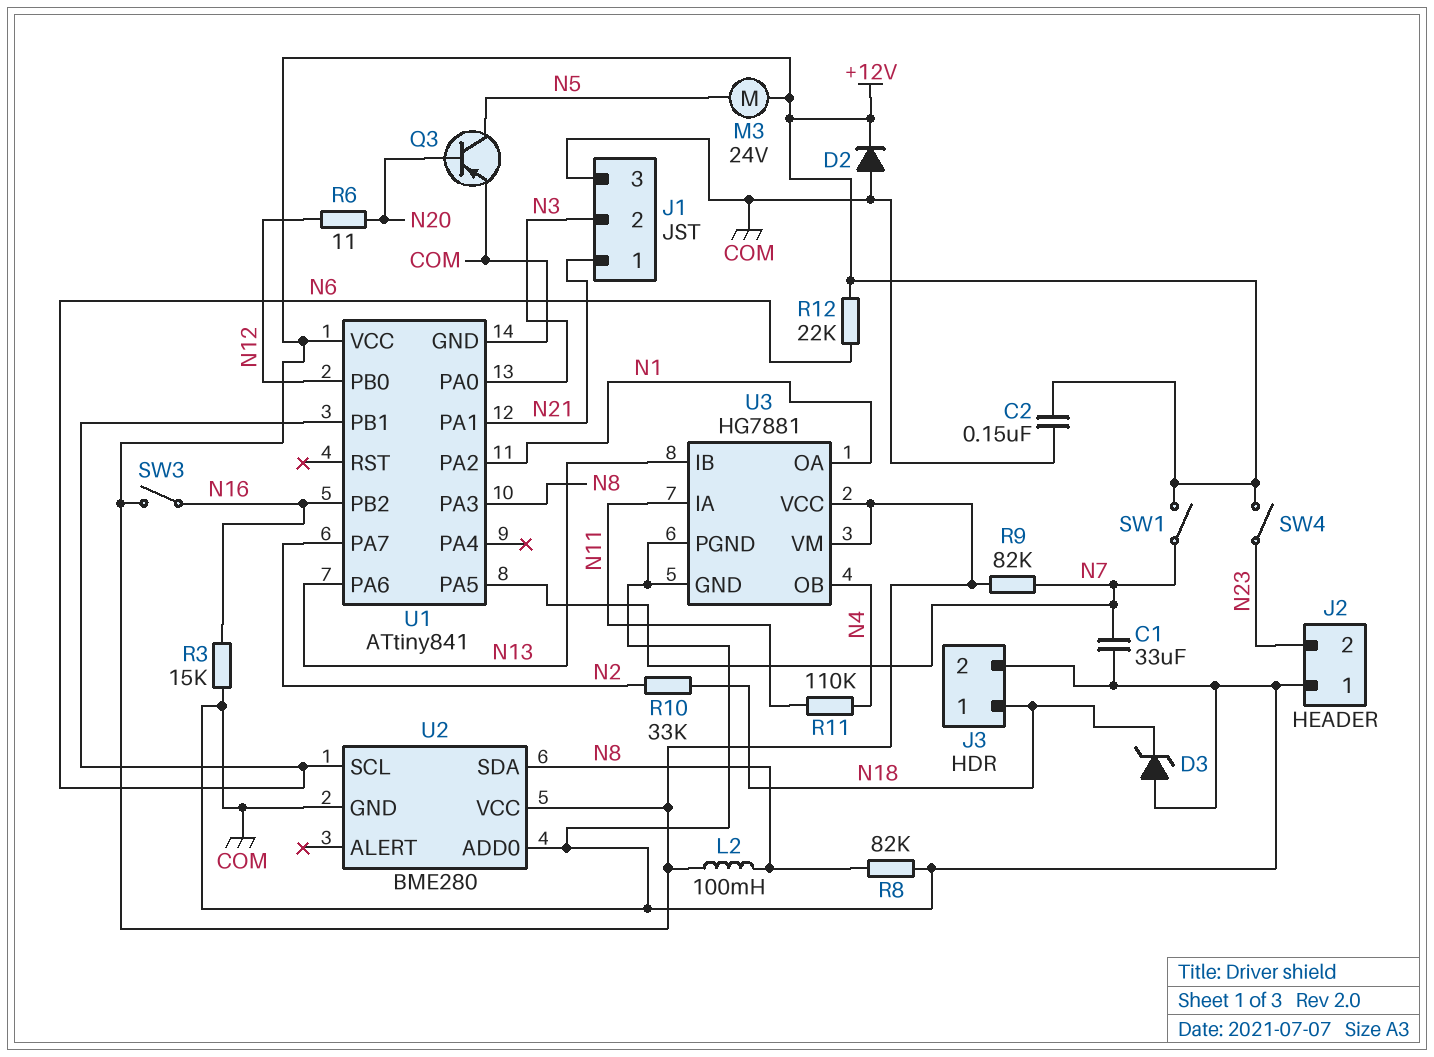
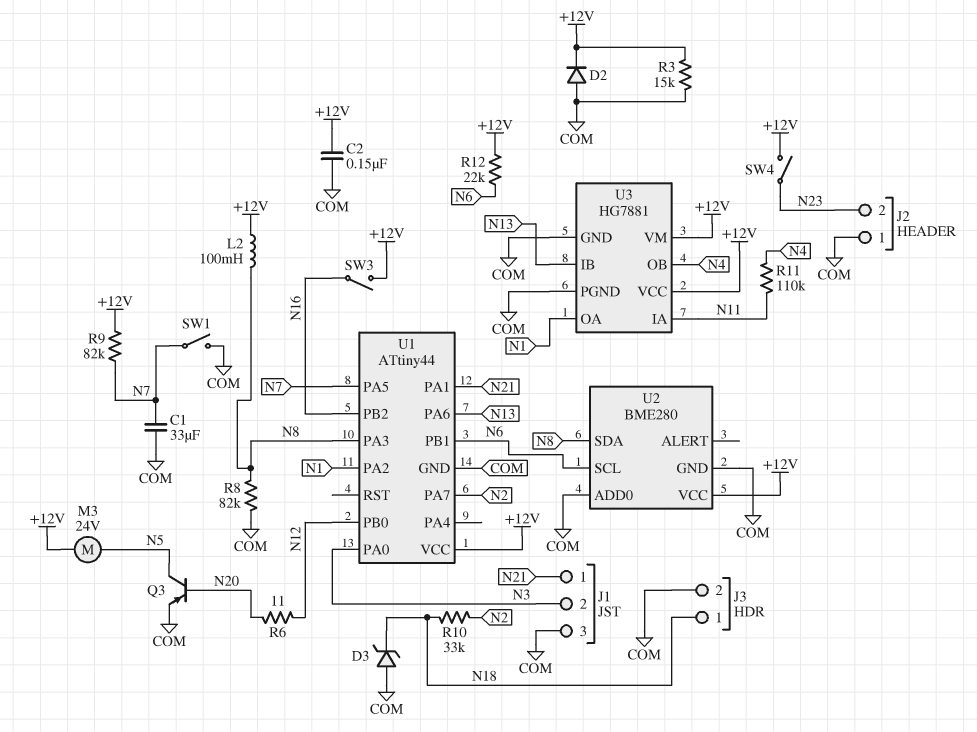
R3: 15k (COM, N16) -> 15k (+12V, COM)
SW1: switch (+12V, N7) -> switch (COM, N7)
U1: ATtiny841 -> ATtiny44

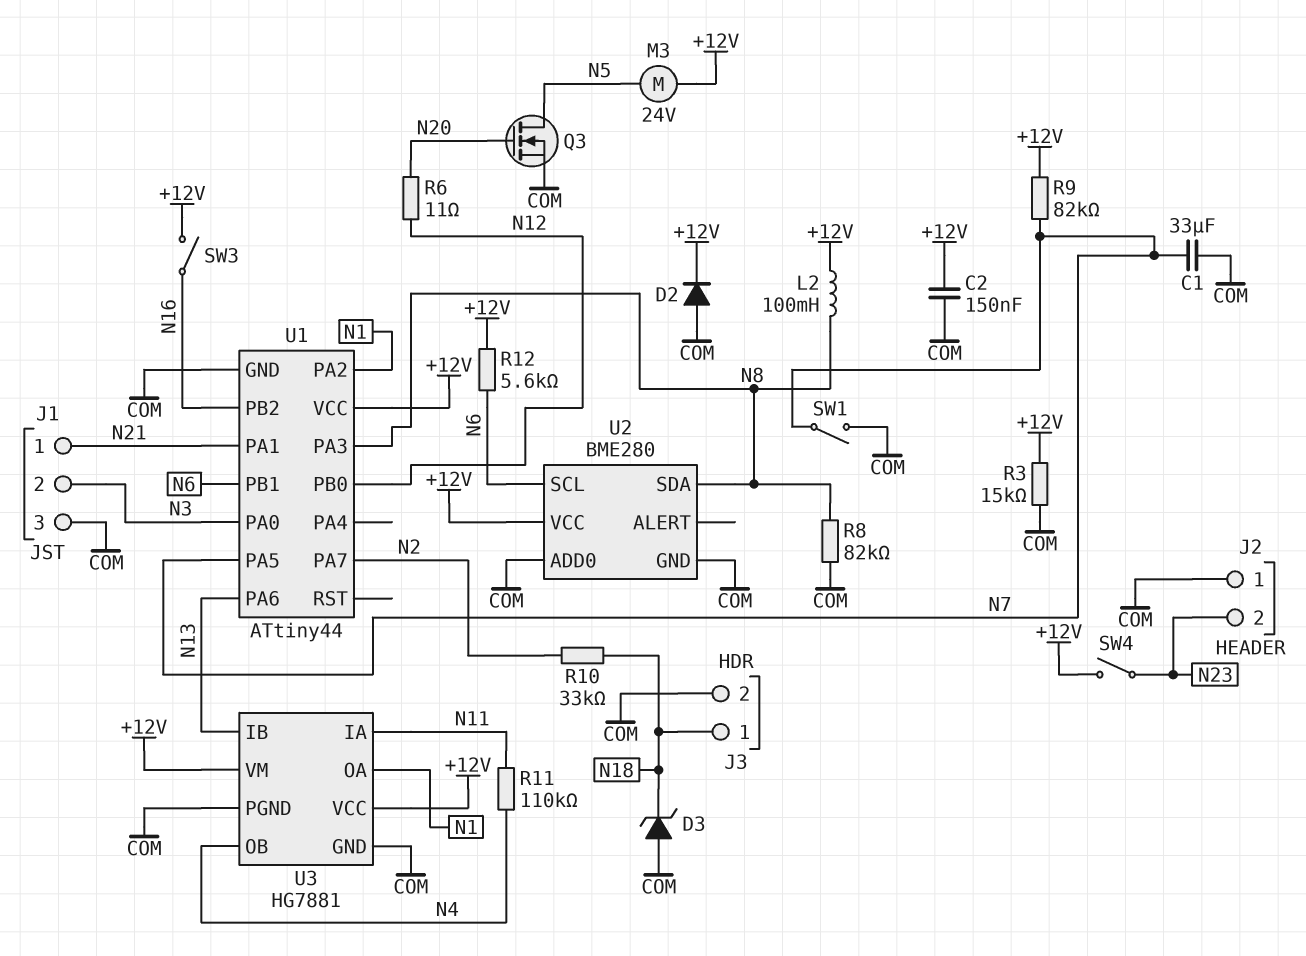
Q3: PNP (B N20, C N5, E COM) -> NMOS (G N20, D N5, S COM)
R12: 22k (+12V, N6) -> 5.6k (+12V, N6)

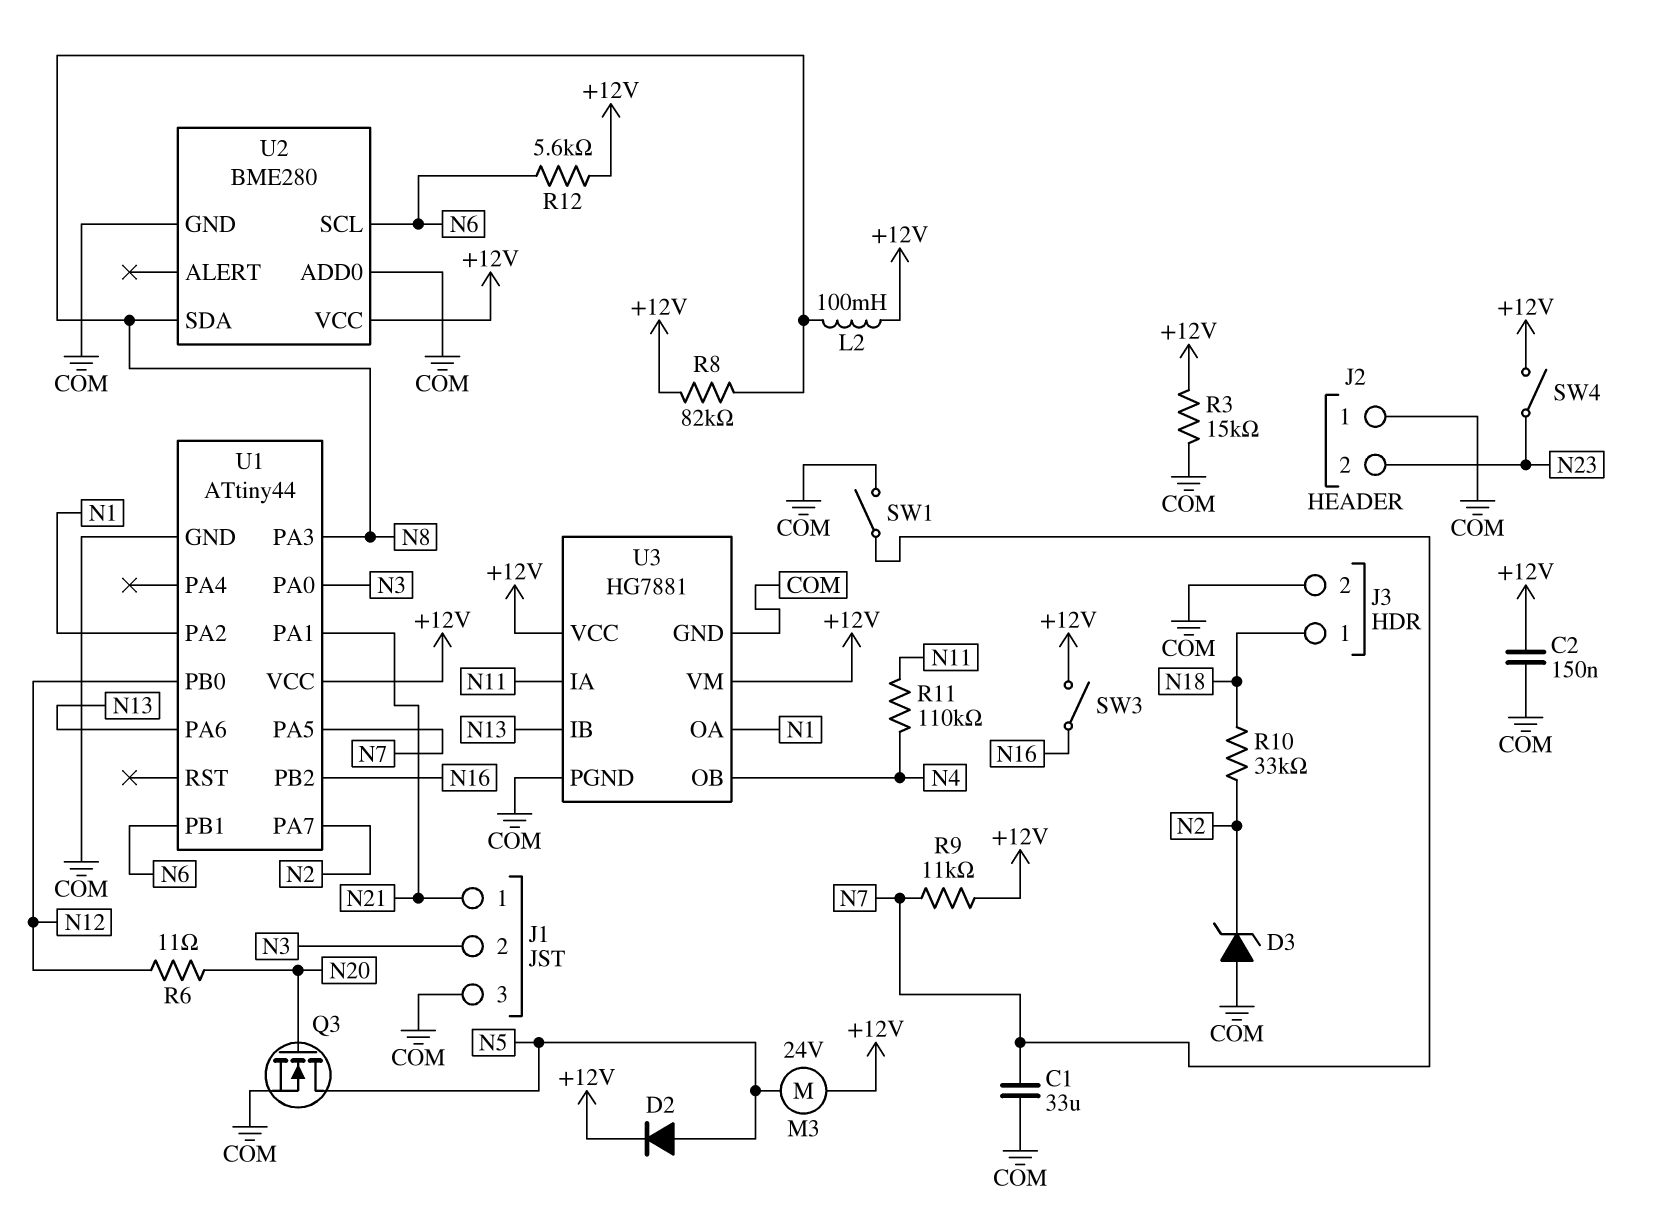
D2: diode (A COM, K +12V) -> diode (A N5, K +12V)
D3: zener (A COM, K N18) -> zener (A COM, K N2)
R8: 82k (COM, N8) -> 82k (+12V, N8)
R9: 82k (+12V, N7) -> 11k (+12V, N7)

